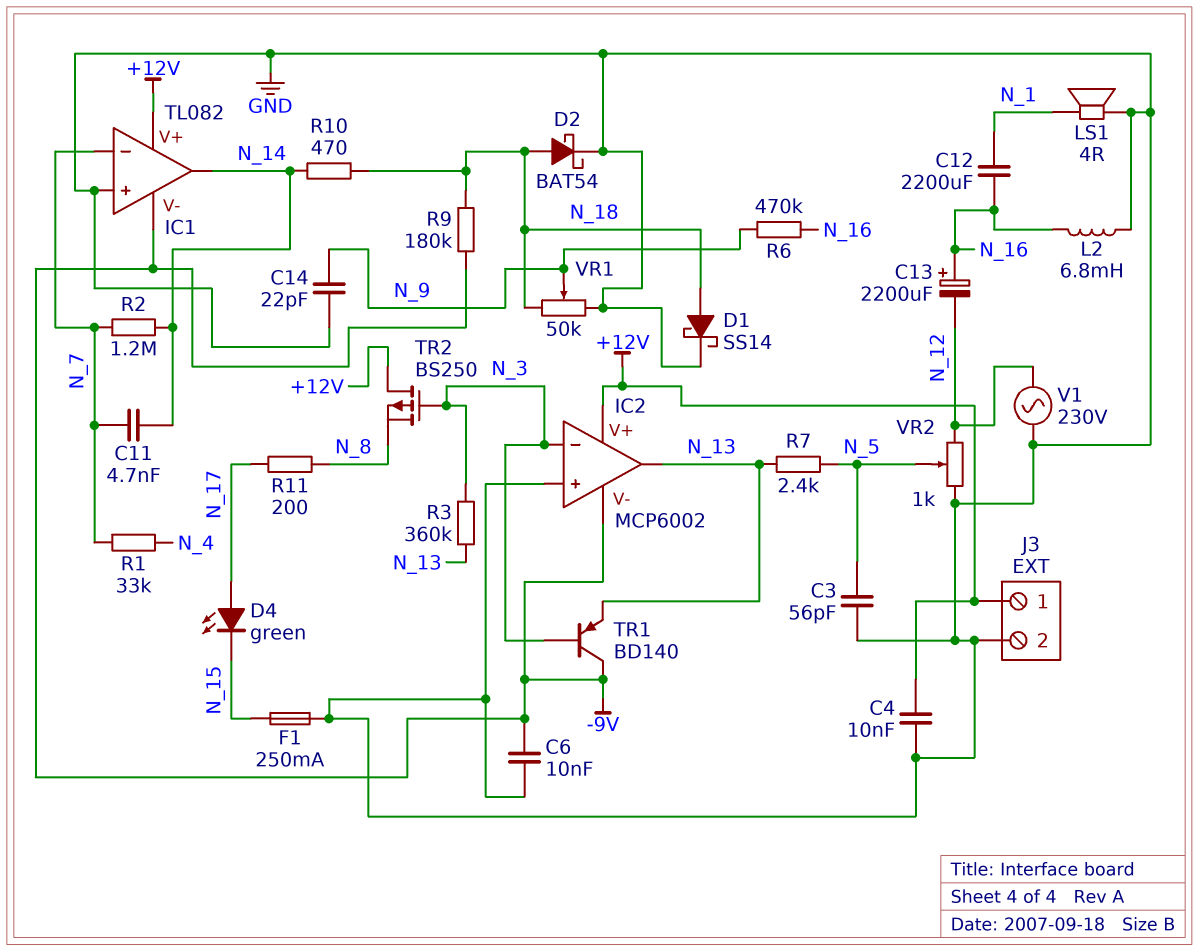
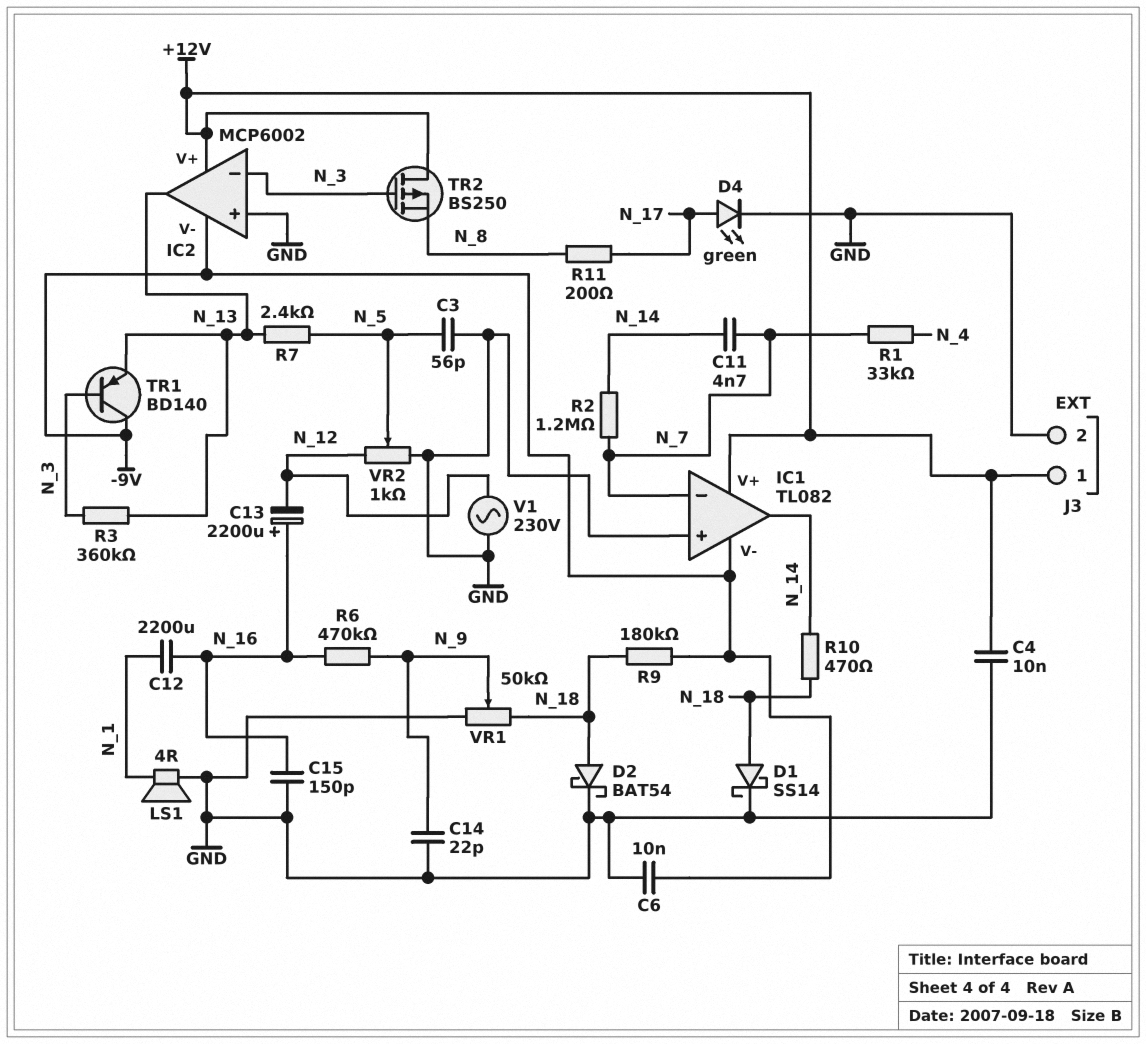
C15: none -> 150pF (GND, N_16)
D4: LED green (A N_17, K N_15) -> LED green (A N_17, K GND)
F1: 250mA (GND, N_15) -> none
L2: 6.8mH (GND, N_16) -> none

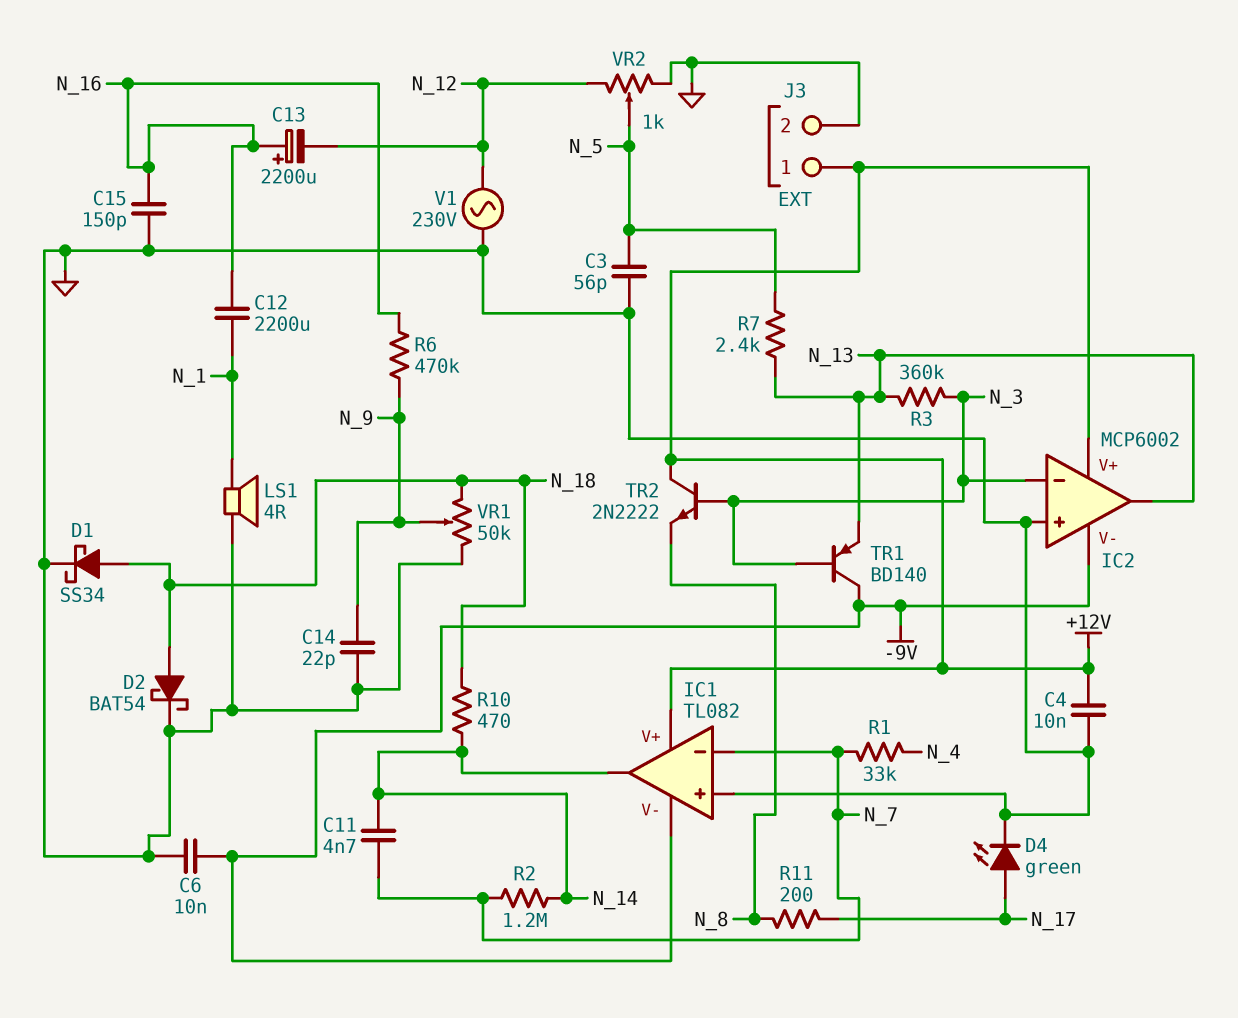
D1: schottky SS14 (A N_18, K GND) -> schottky SS34 (A N_18, K GND)
R9: 180k (-9V, N_18) -> none
TR2: PMOS BS250 (G N_3, D +12V, S N_8) -> NPN 2N2222 (B N_3, C +12V, E N_8)

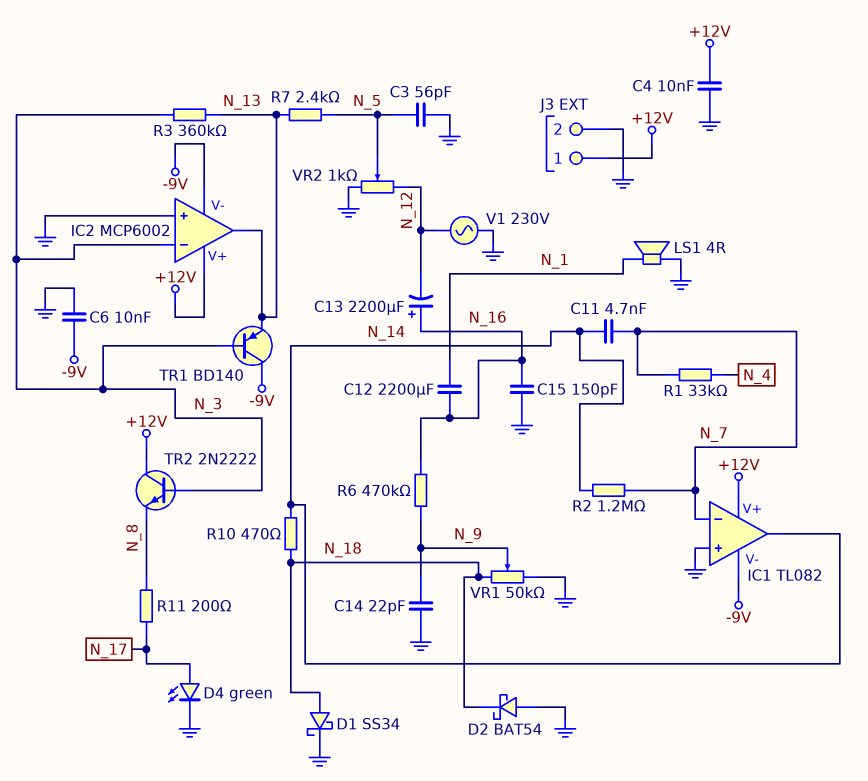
D2: schottky BAT54 (A N_18, K GND) -> schottky BAT54 (A GND, K N_18)

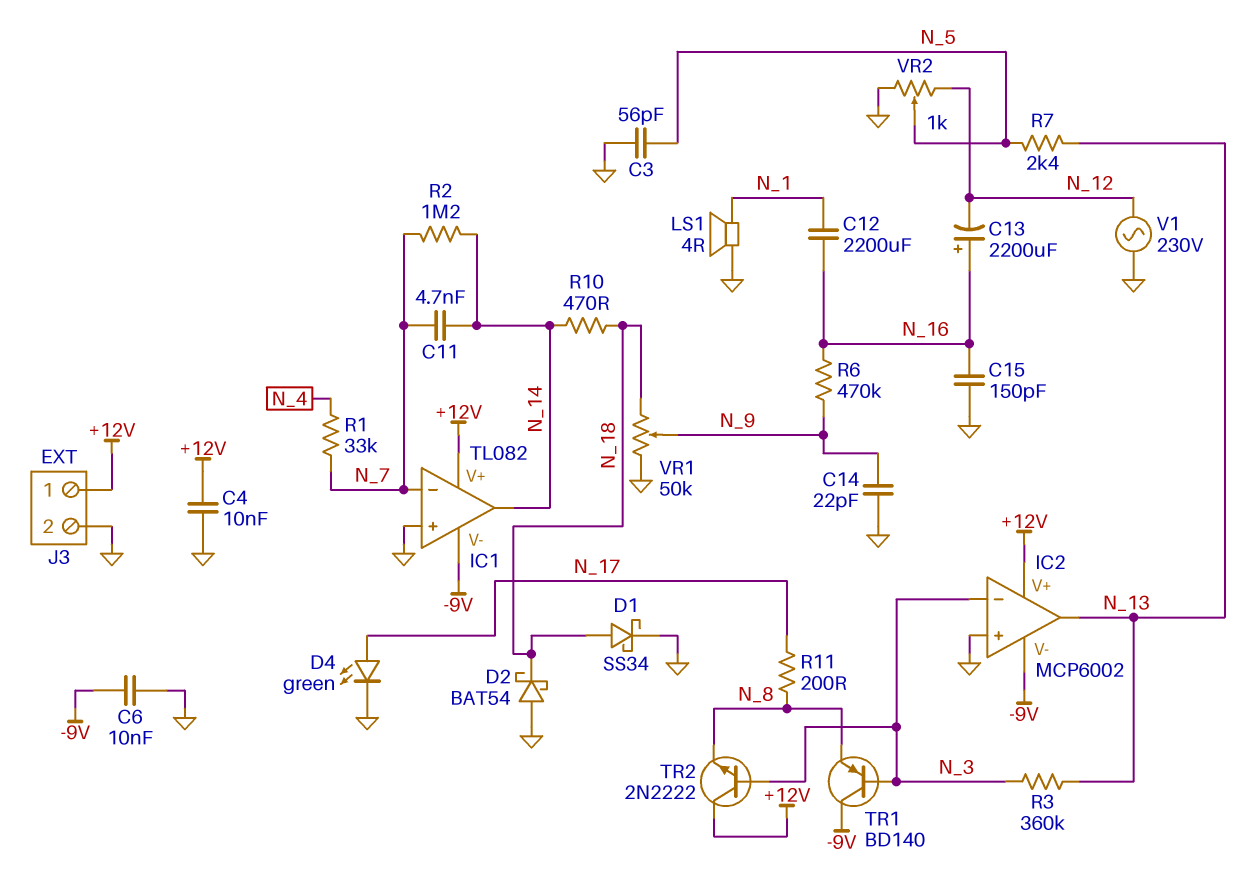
TR1: PNP BD140 (B N_3, C -9V, E N_13) -> PNP BD140 (B N_3, C -9V, E N_8)

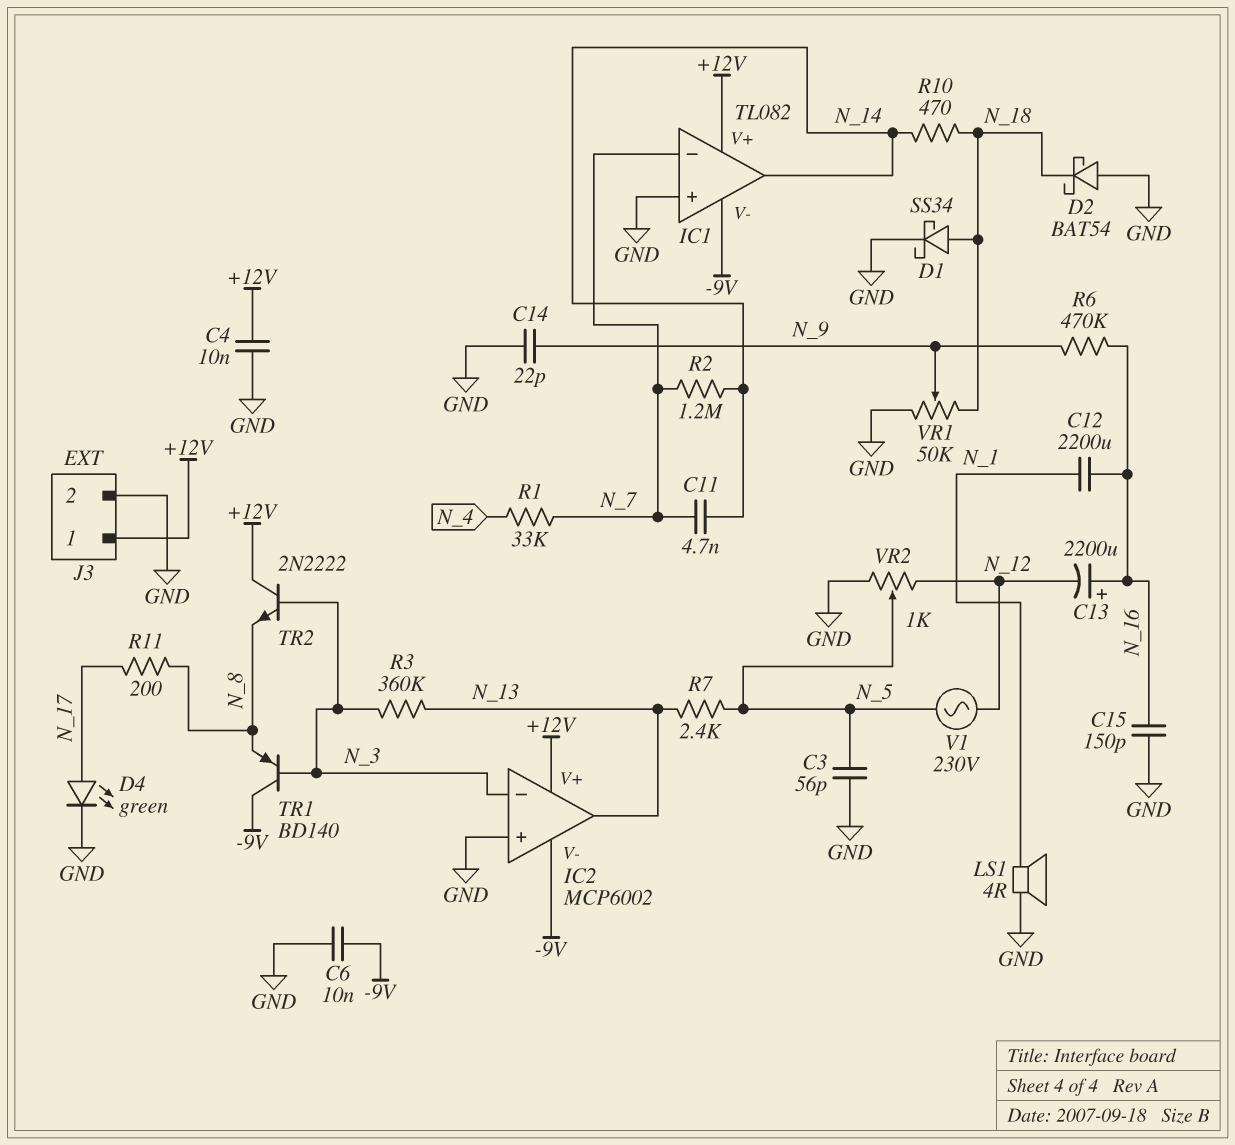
V1: AC 230V (GND, N_12) -> AC 230V (N_5, N_12)

